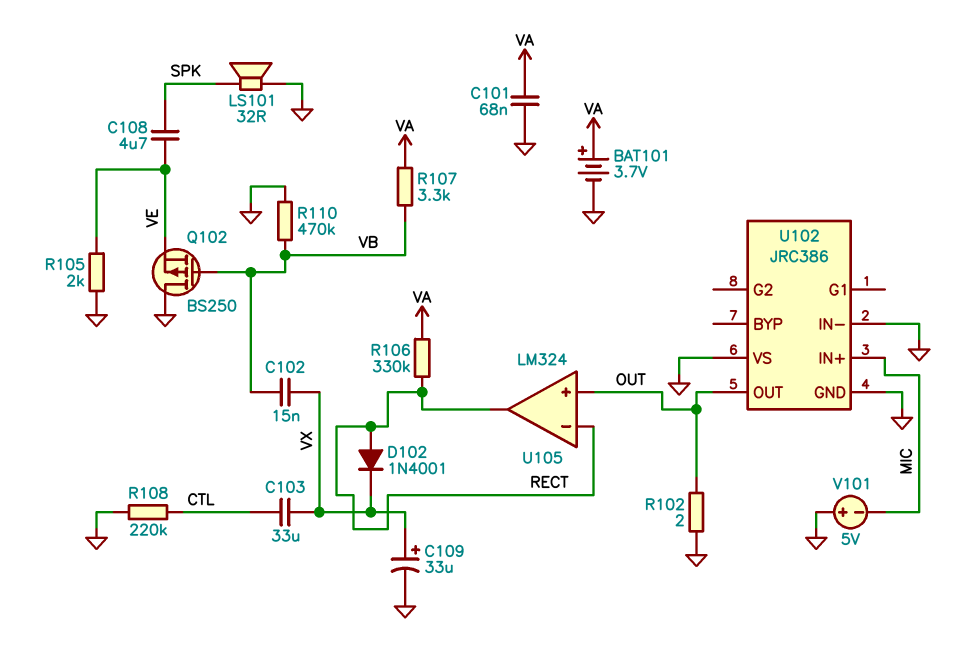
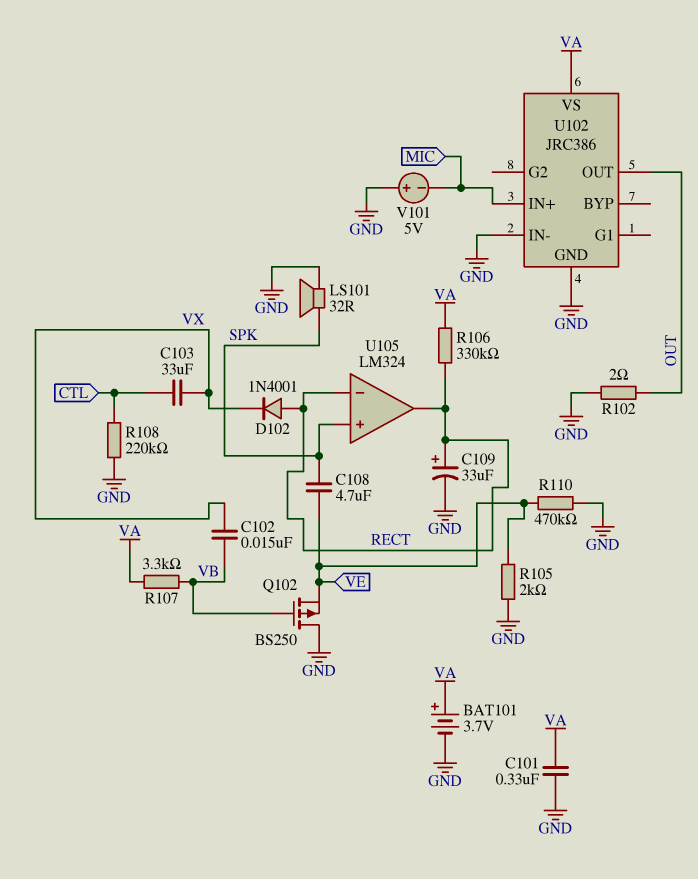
C101: 68nF (GND, VA) -> 330nF (GND, VA)
C109: 33uF (plus VX, minus GND) -> 33uF (plus RECT, minus GND)
R110: 470k (GND, VB) -> 470k (GND, VE)
U102 pin VS: GND -> VA
U105 pin in+: OUT -> SPK

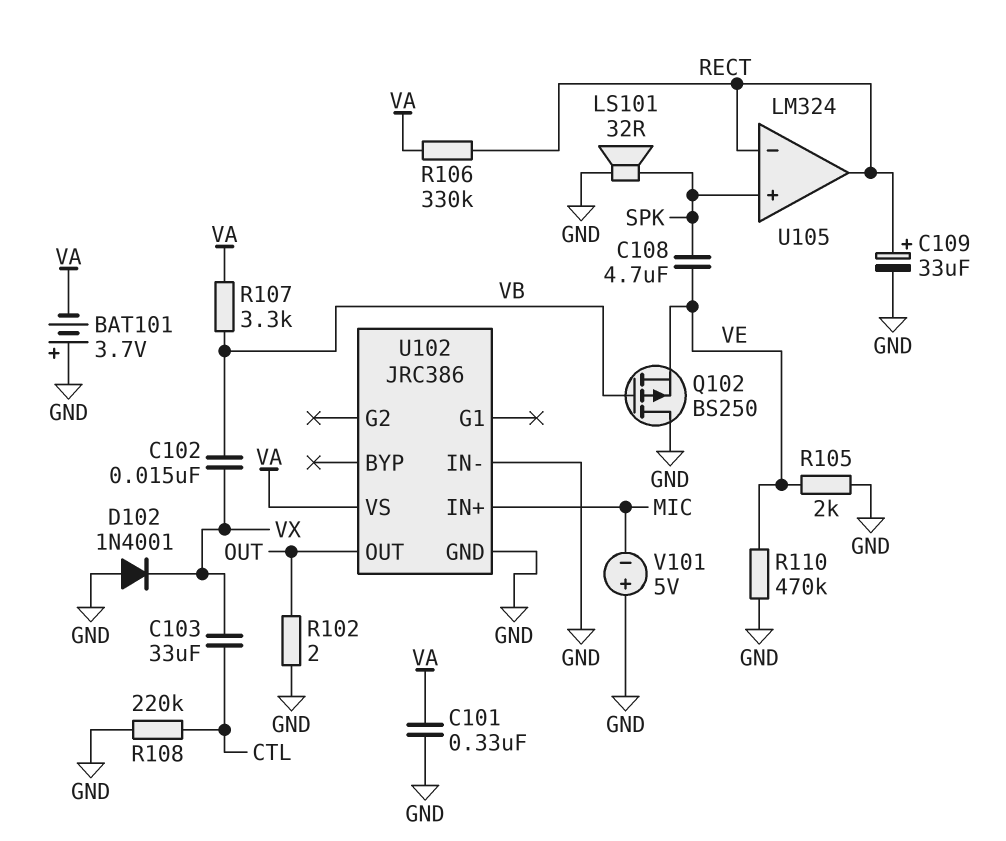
BAT101: 3.7V (plus VA, minus GND) -> 3.7V (plus GND, minus VA)
D102: diode 1N4001 (A RECT, K VX) -> diode 1N4001 (A GND, K VX)

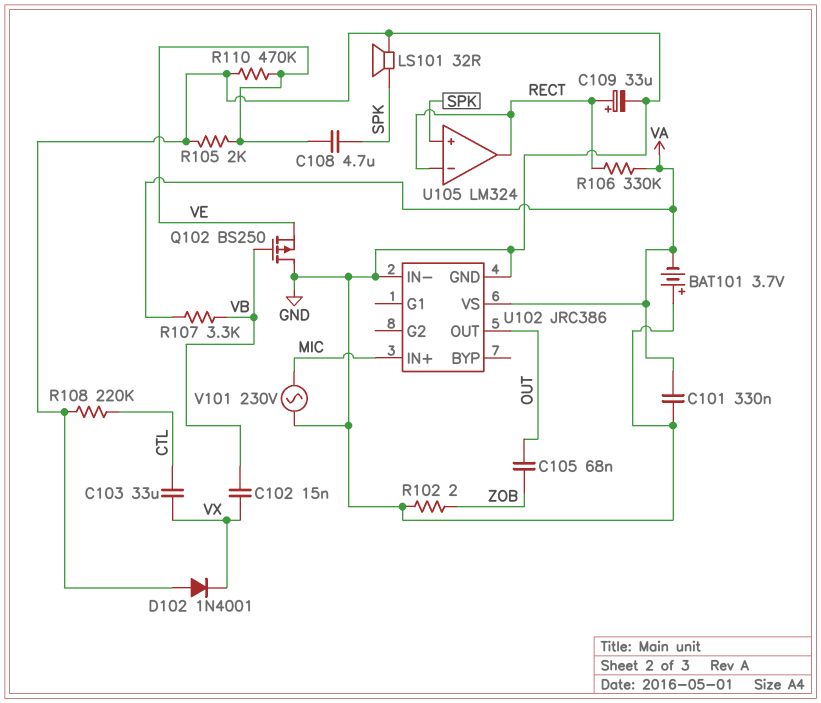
C105: none -> 68nF (OUT, ZOB)
R102: 2 (GND, OUT) -> 2 (GND, ZOB)
V101: 5V (plus GND, minus MIC) -> AC 230V (GND, MIC)

